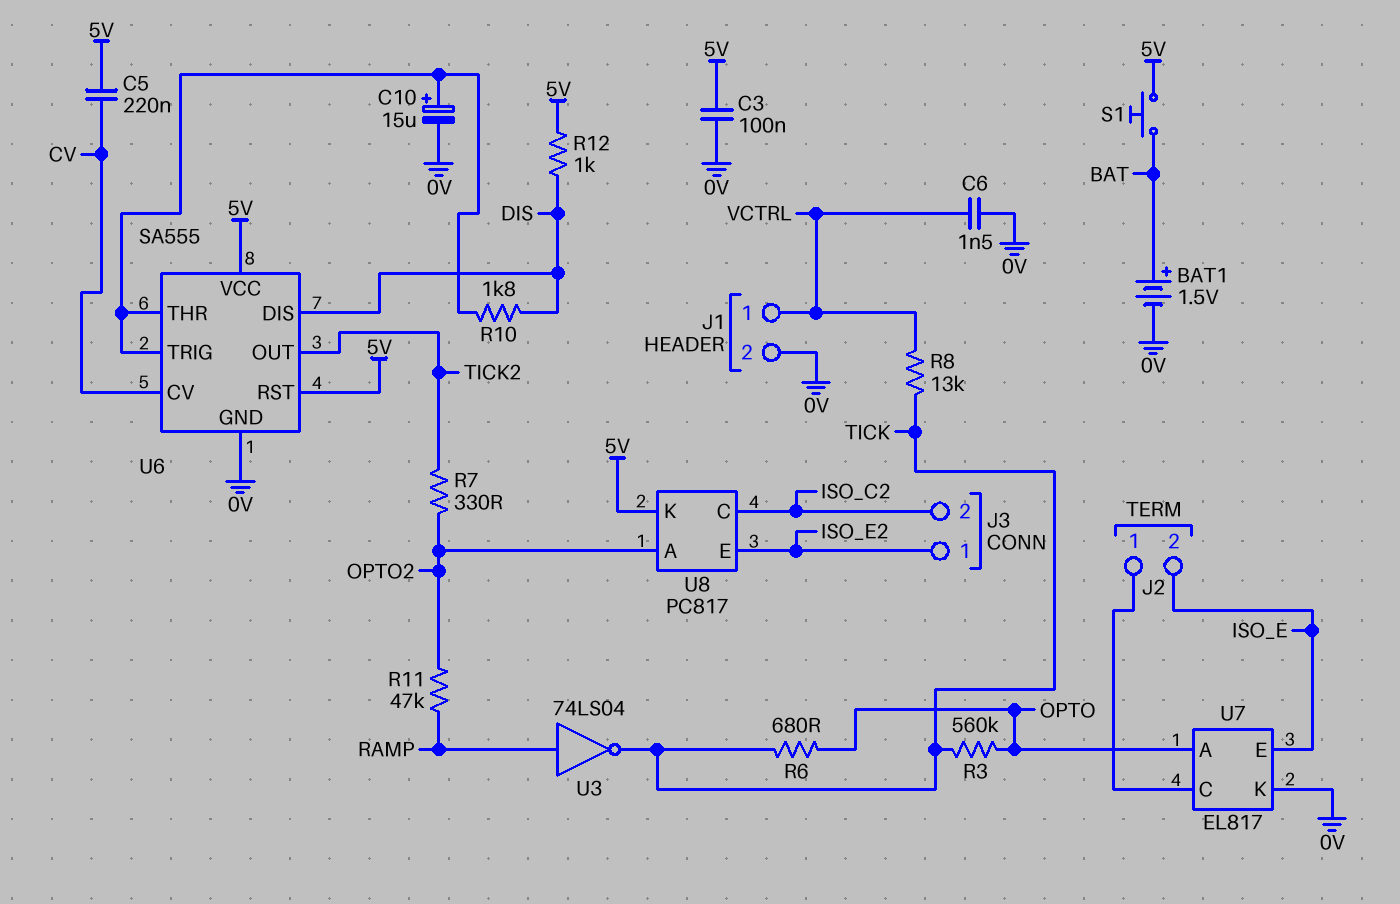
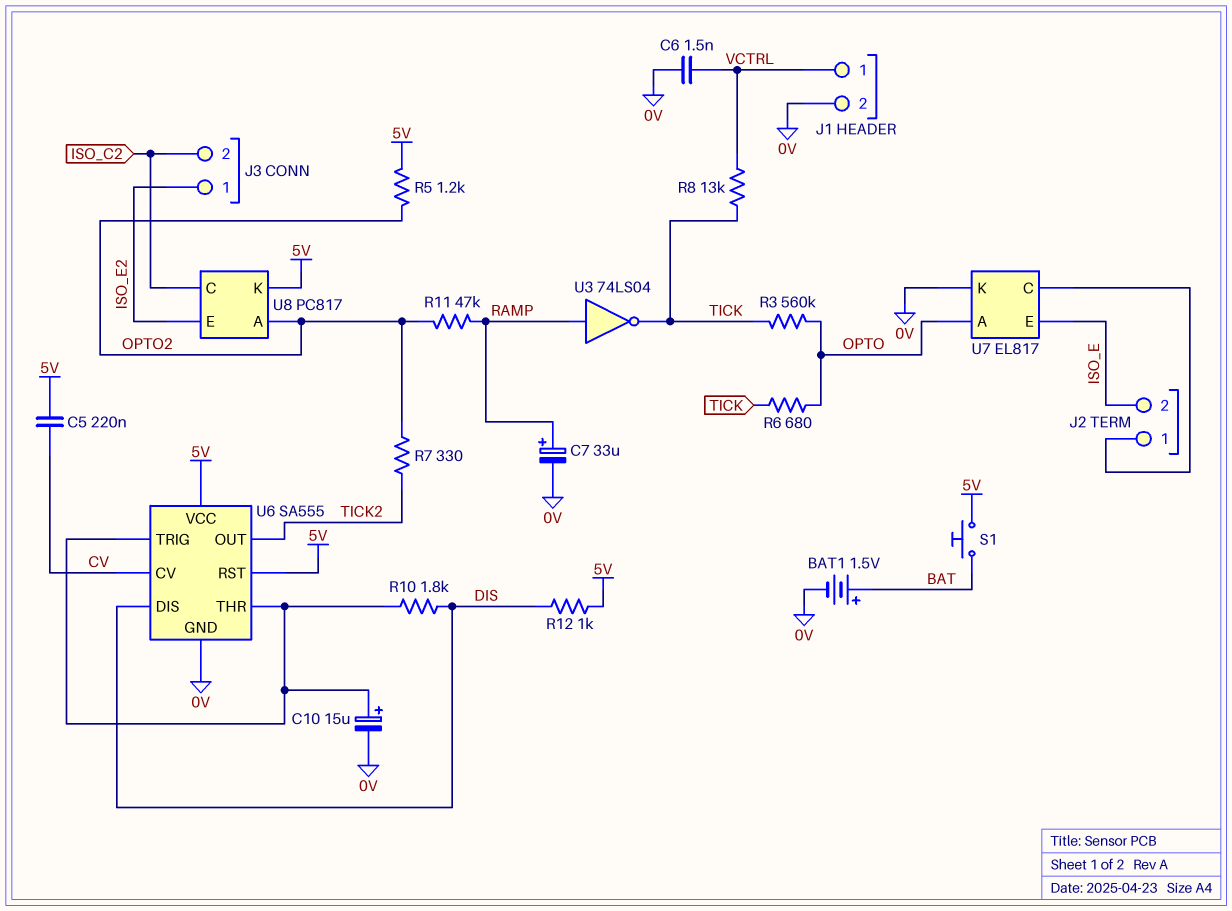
C3: 100nF (0V, 5V) -> none
C7: none -> 33uF (plus RAMP, minus 0V)
R5: none -> 1.2k (5V, OPTO2)

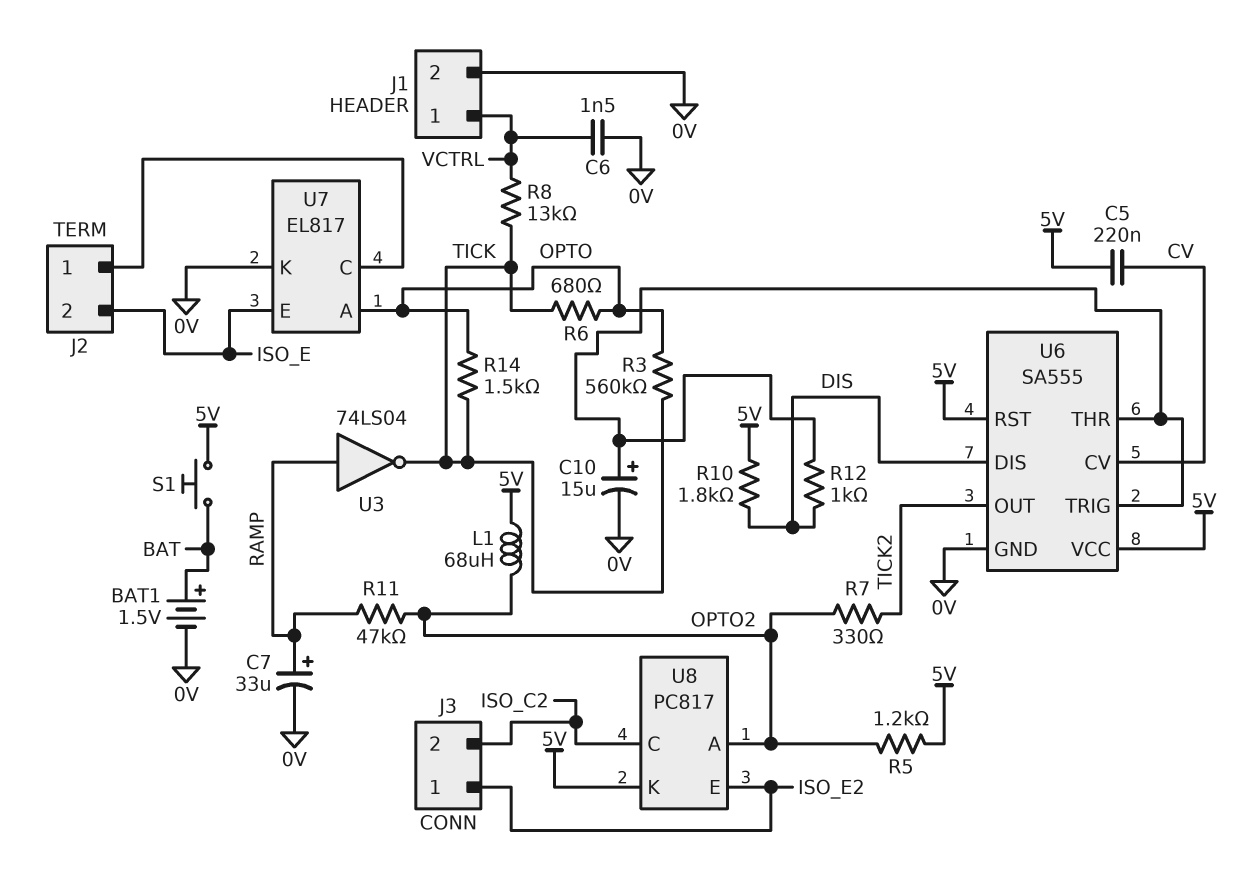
L1: none -> 68uH (5V, OPTO2)
R10: 1.8k (DIS, U6/THR) -> 1.8k (5V, DIS)
R12: 1k (5V, DIS) -> 1k (DIS, U6/THR)
R14: none -> 1.5k (OPTO, TICK)

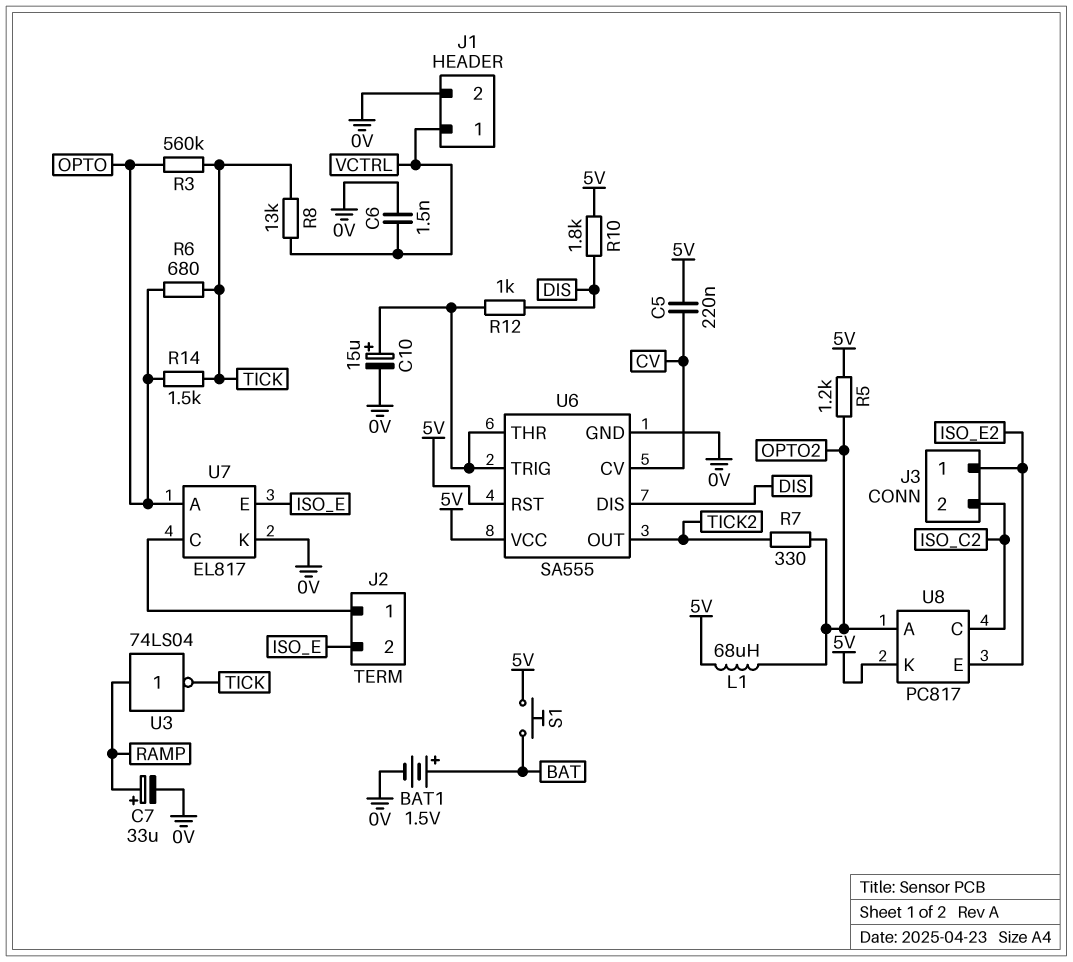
R11: 47k (OPTO2, RAMP) -> none

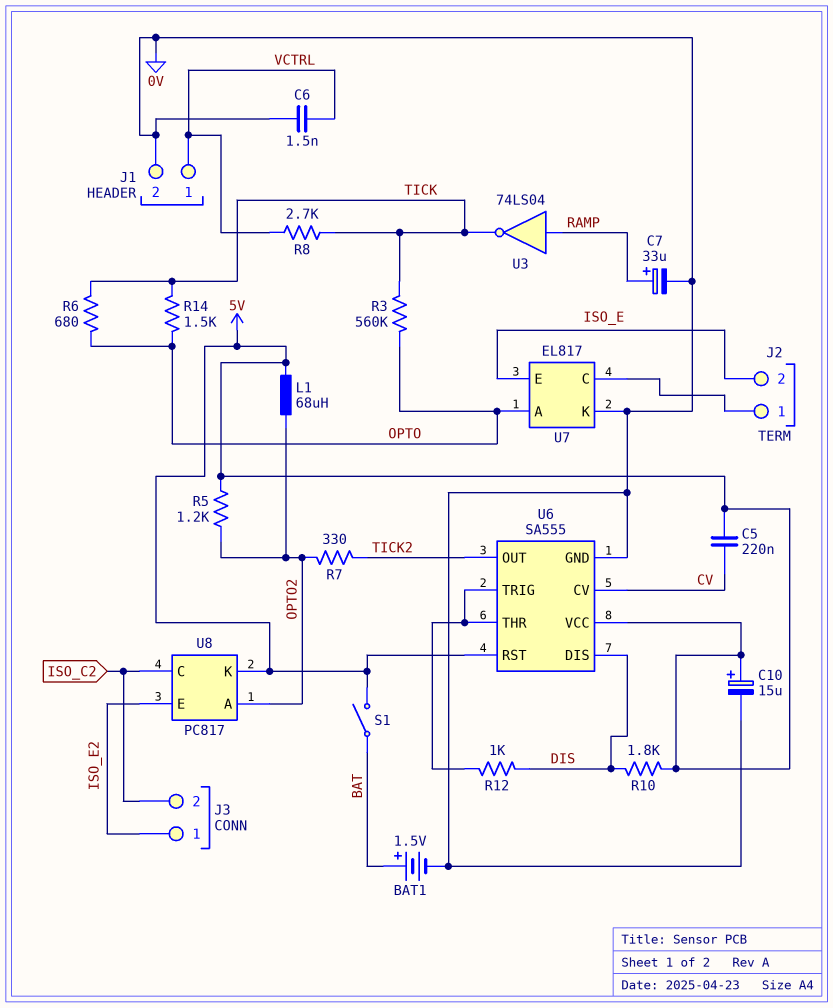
C10: 15uF (plus U6/THR, minus 0V) -> 15uF (plus 5V, minus 0V)
R8: 13k (TICK, VCTRL) -> 2.7k (TICK, VCTRL)
S1: button (5V, BAT) -> switch (5V, BAT)

